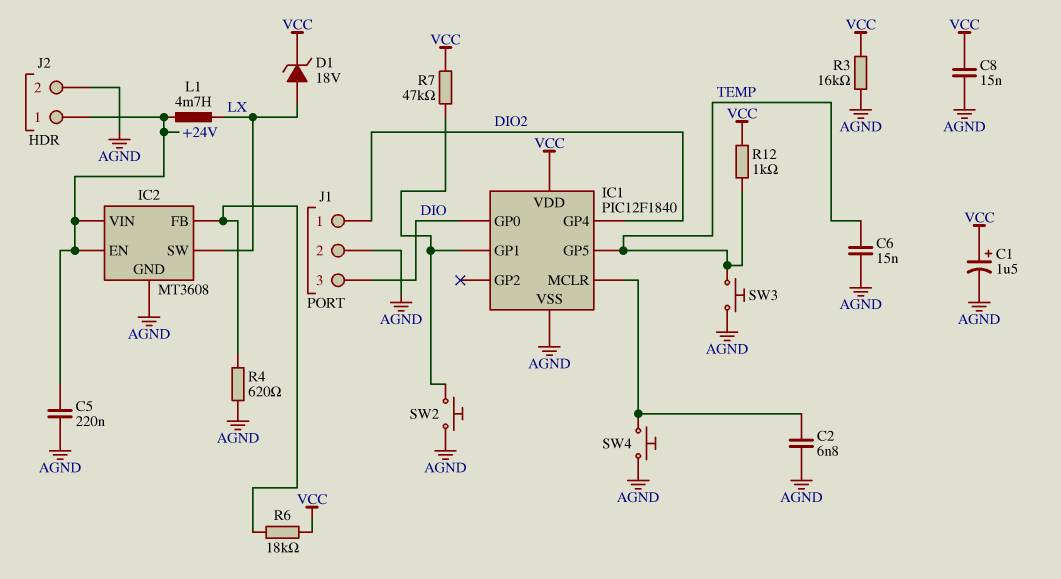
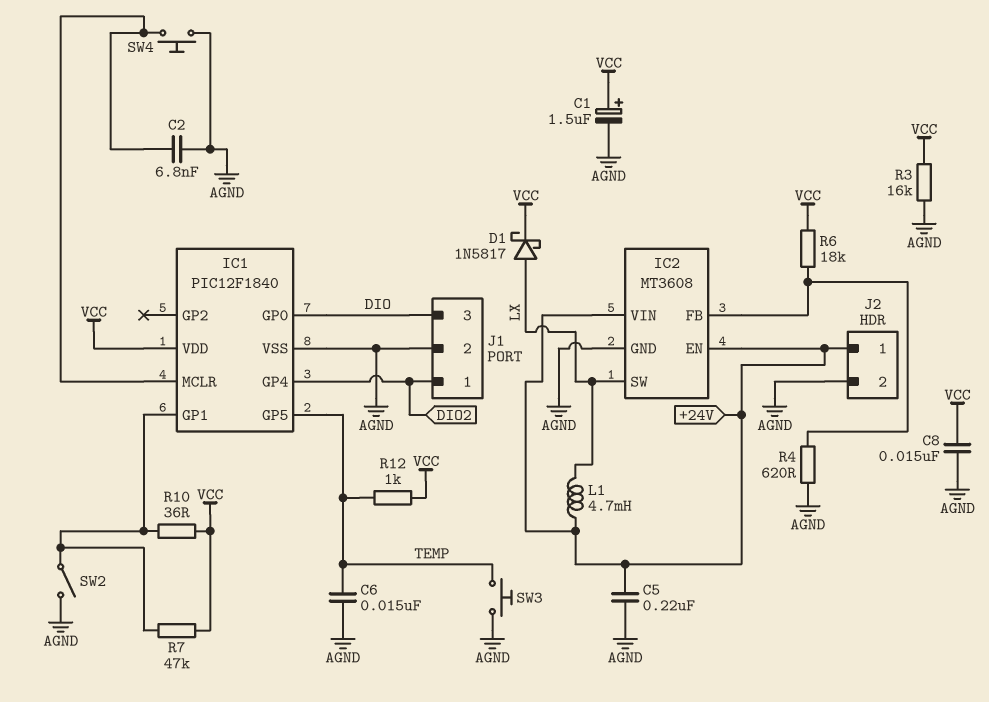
D1: zener 18V (A LX, K VCC) -> schottky 1N5817 (A LX, K VCC)
R10: none -> 36 (IC1/GP1, VCC)
SW2: button (AGND, IC1/GP1) -> switch (AGND, IC1/GP1)

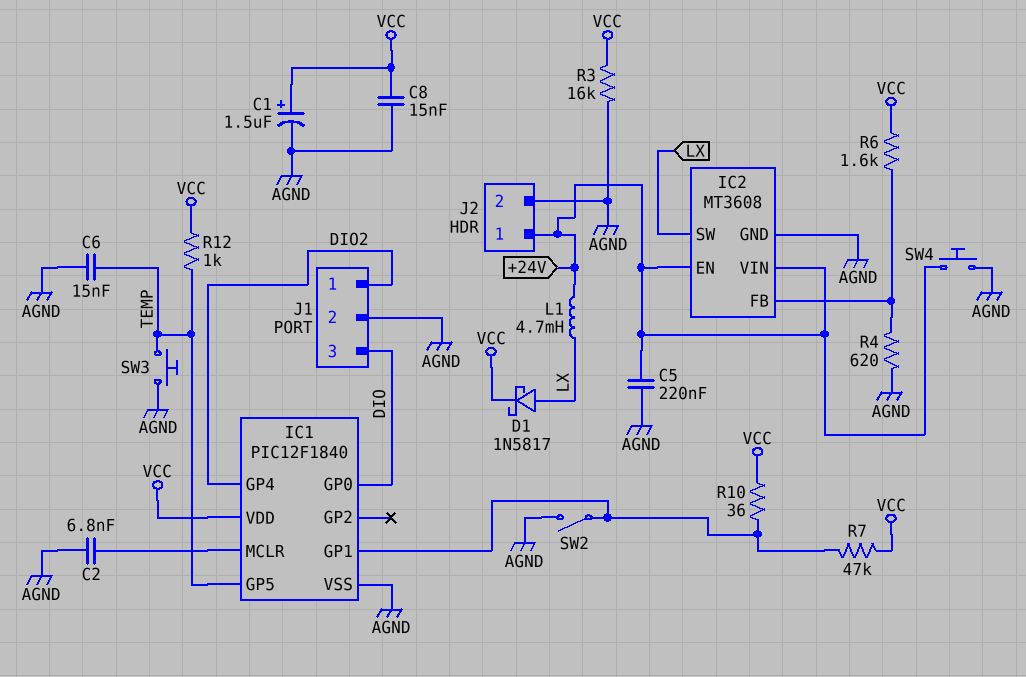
R6: 18k (IC2/FB, VCC) -> 1.6k (IC2/FB, VCC)
SW4: button (AGND, IC1/MCLR) -> button (+24V, AGND)

